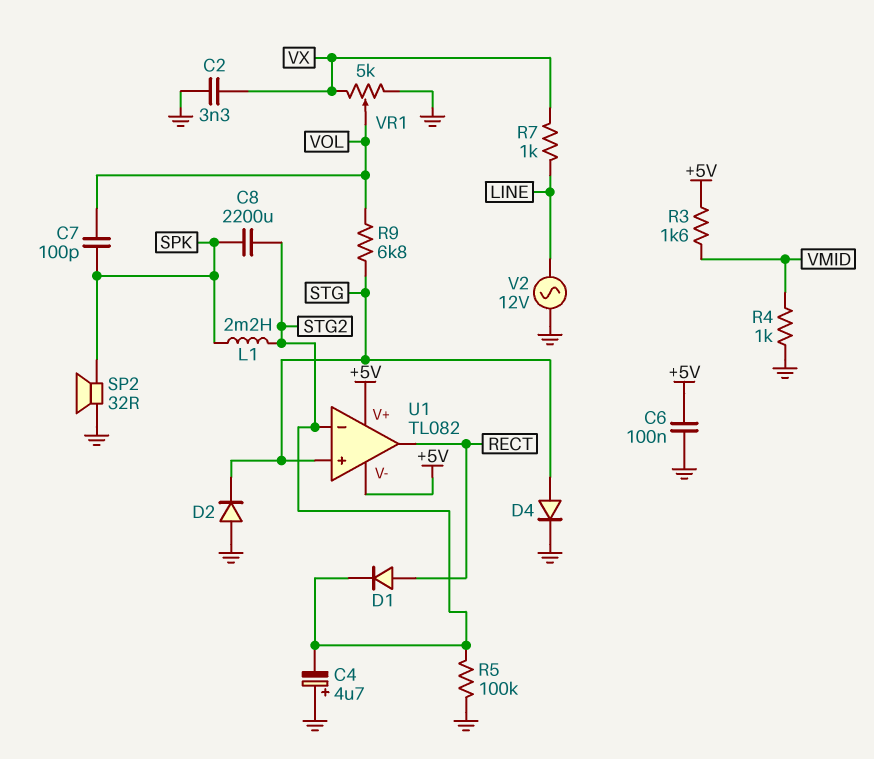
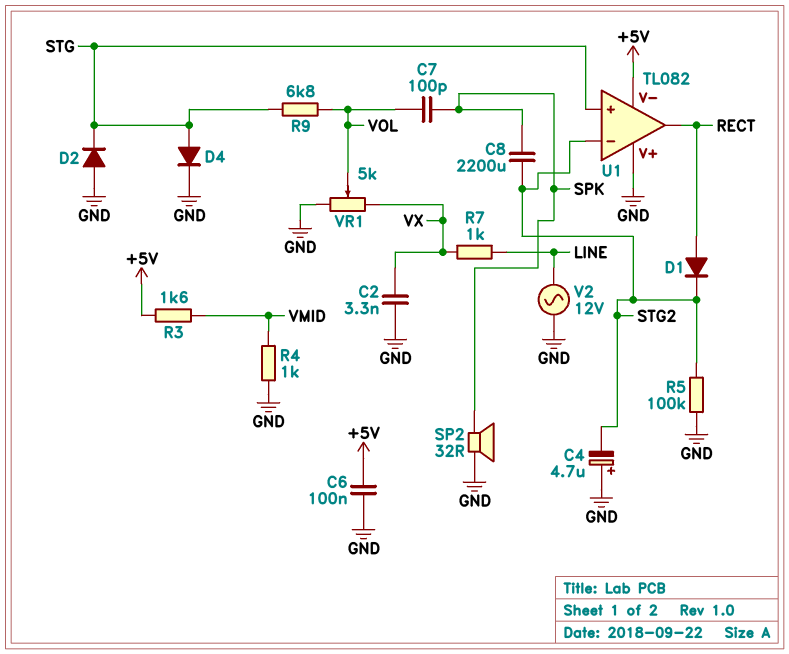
L1: 2.2mH (SPK, STG2) -> none
U1 pin V+: +5V -> GND

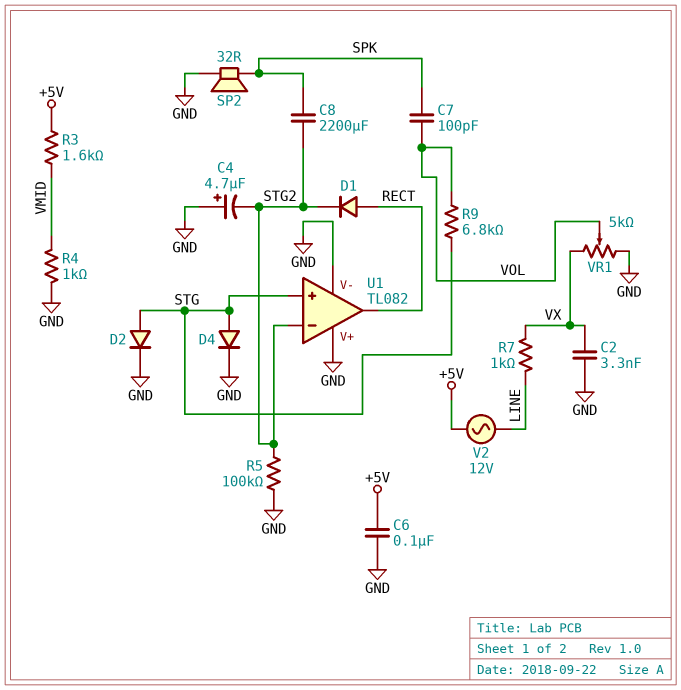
D2: diode (A GND, K STG) -> diode (A STG, K GND)
U1 pin V-: +5V -> GND
V2: AC 12V (GND, LINE) -> AC 12V (+5V, LINE)

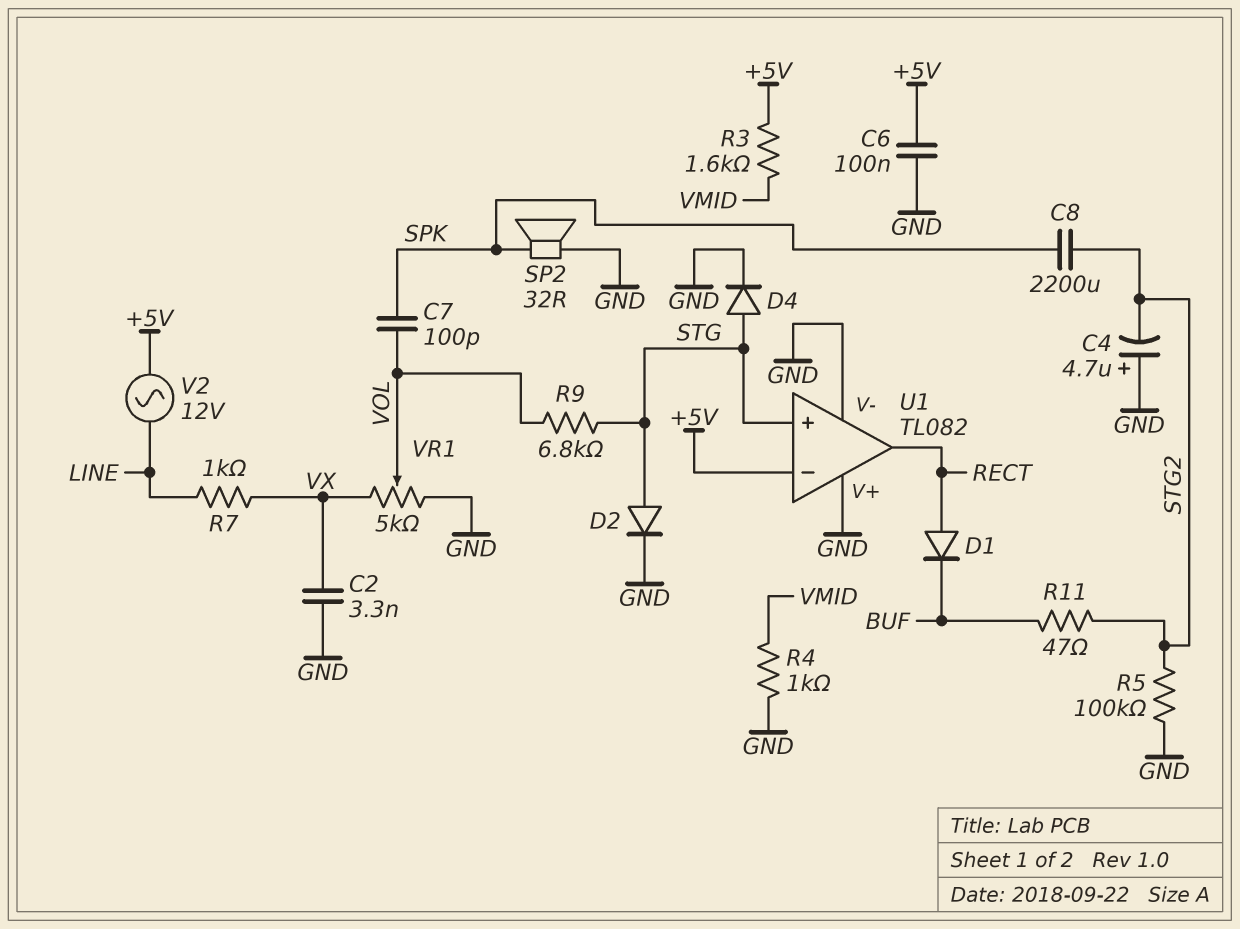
D1: diode (A RECT, K STG2) -> diode (A RECT, K BUF)
R11: none -> 47 (BUF, STG2)
U1 pin in-: STG2 -> +5V

